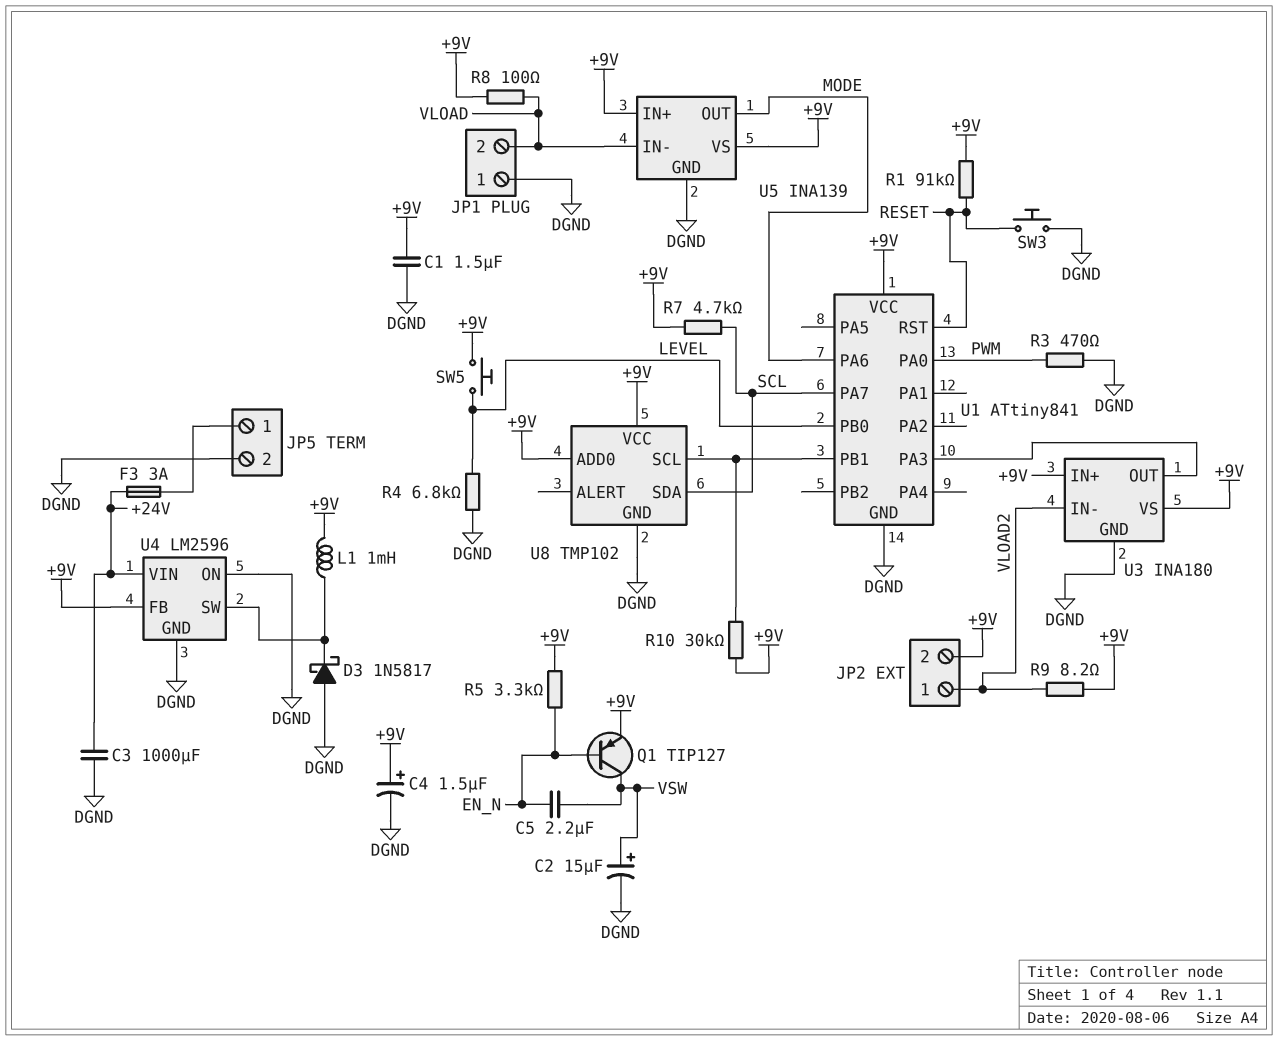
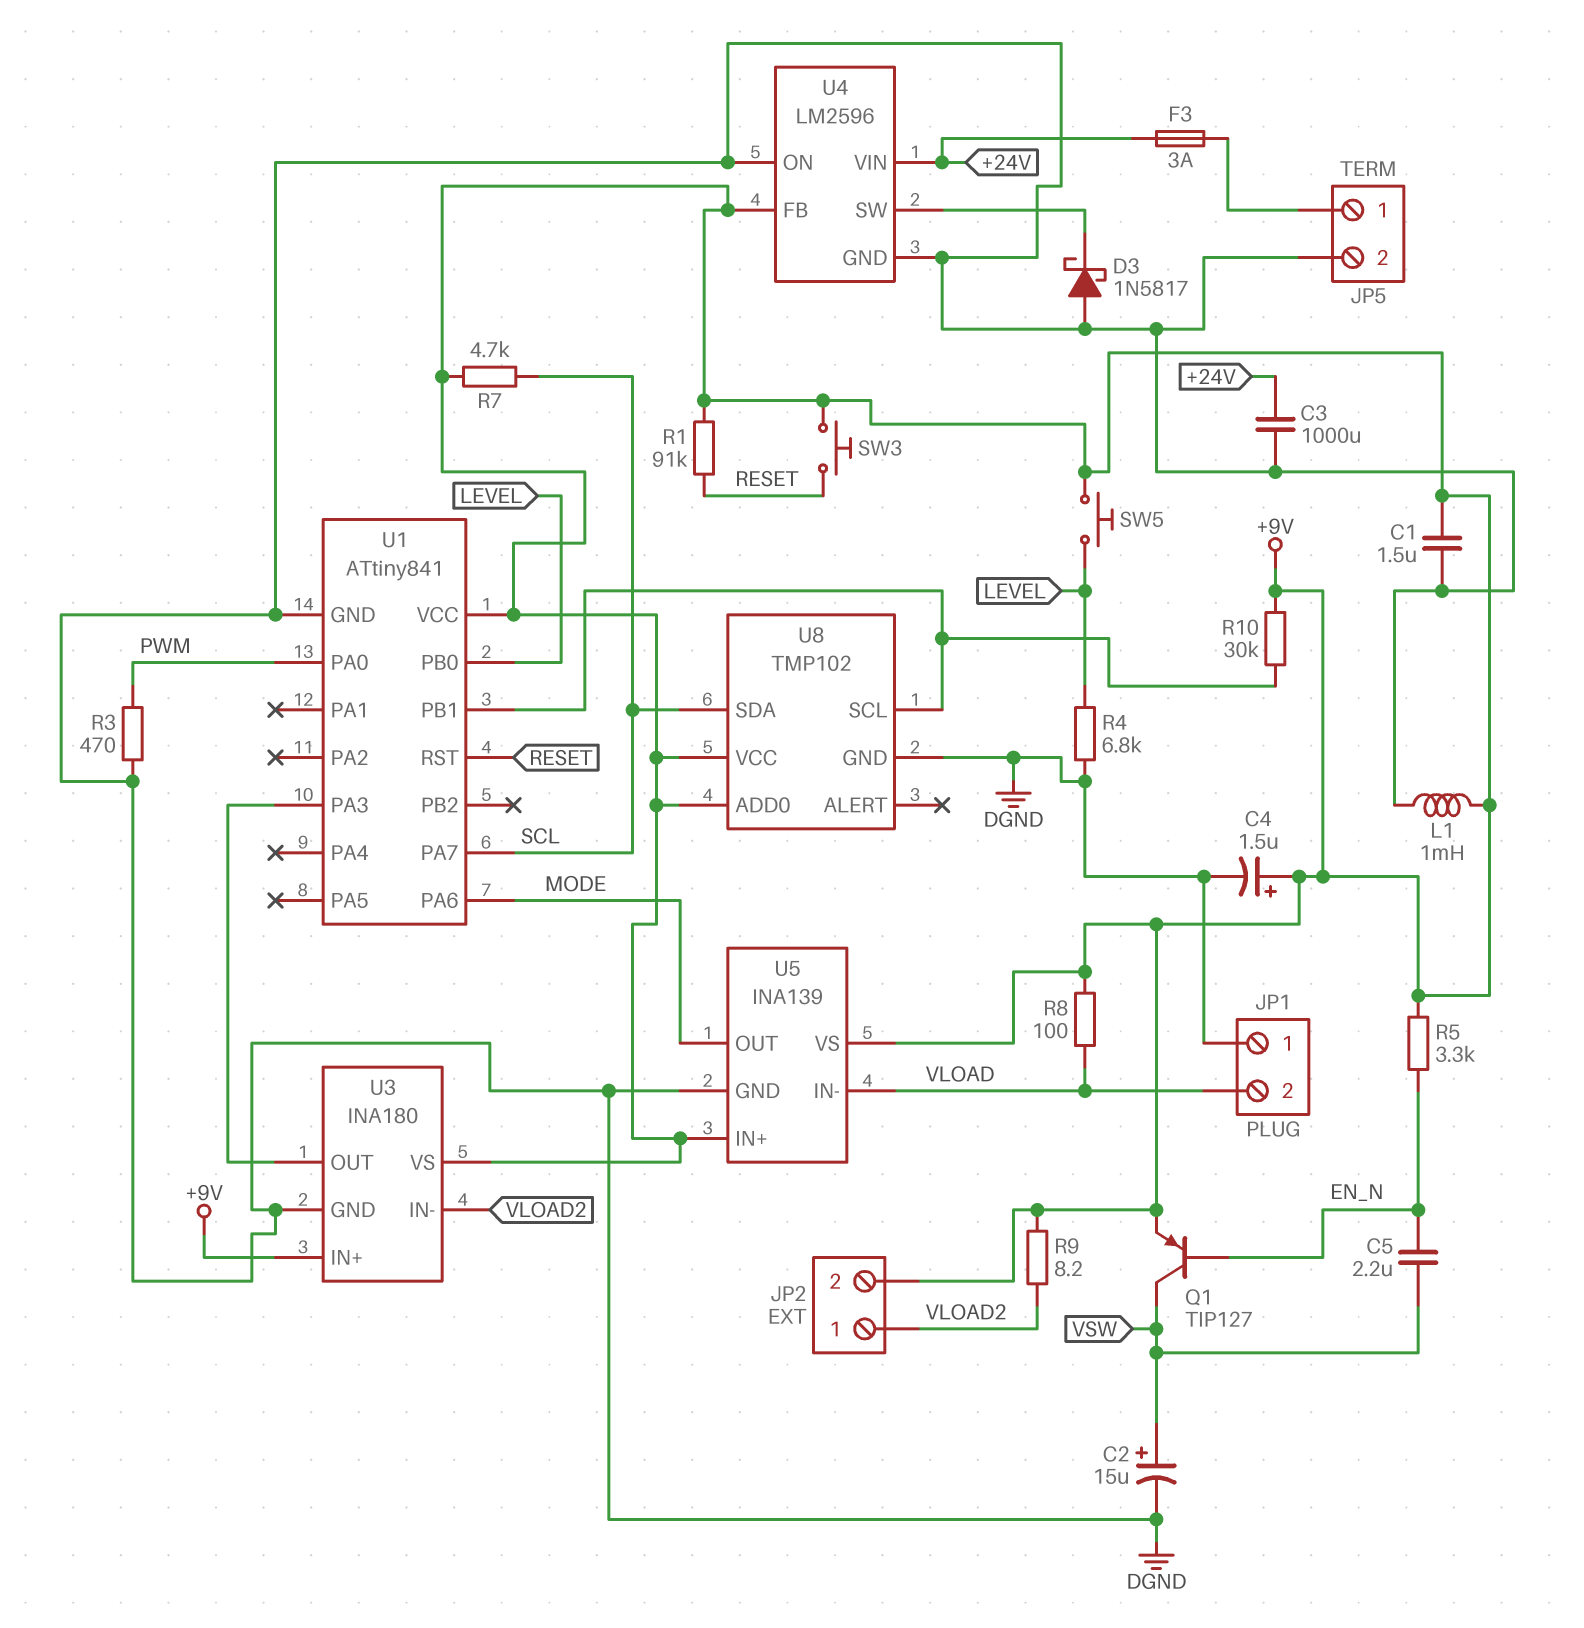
L1: 1mH (+9V, U4/SW) -> 1mH (+9V, DGND)
SW3: button (DGND, RESET) -> button (+9V, RESET)

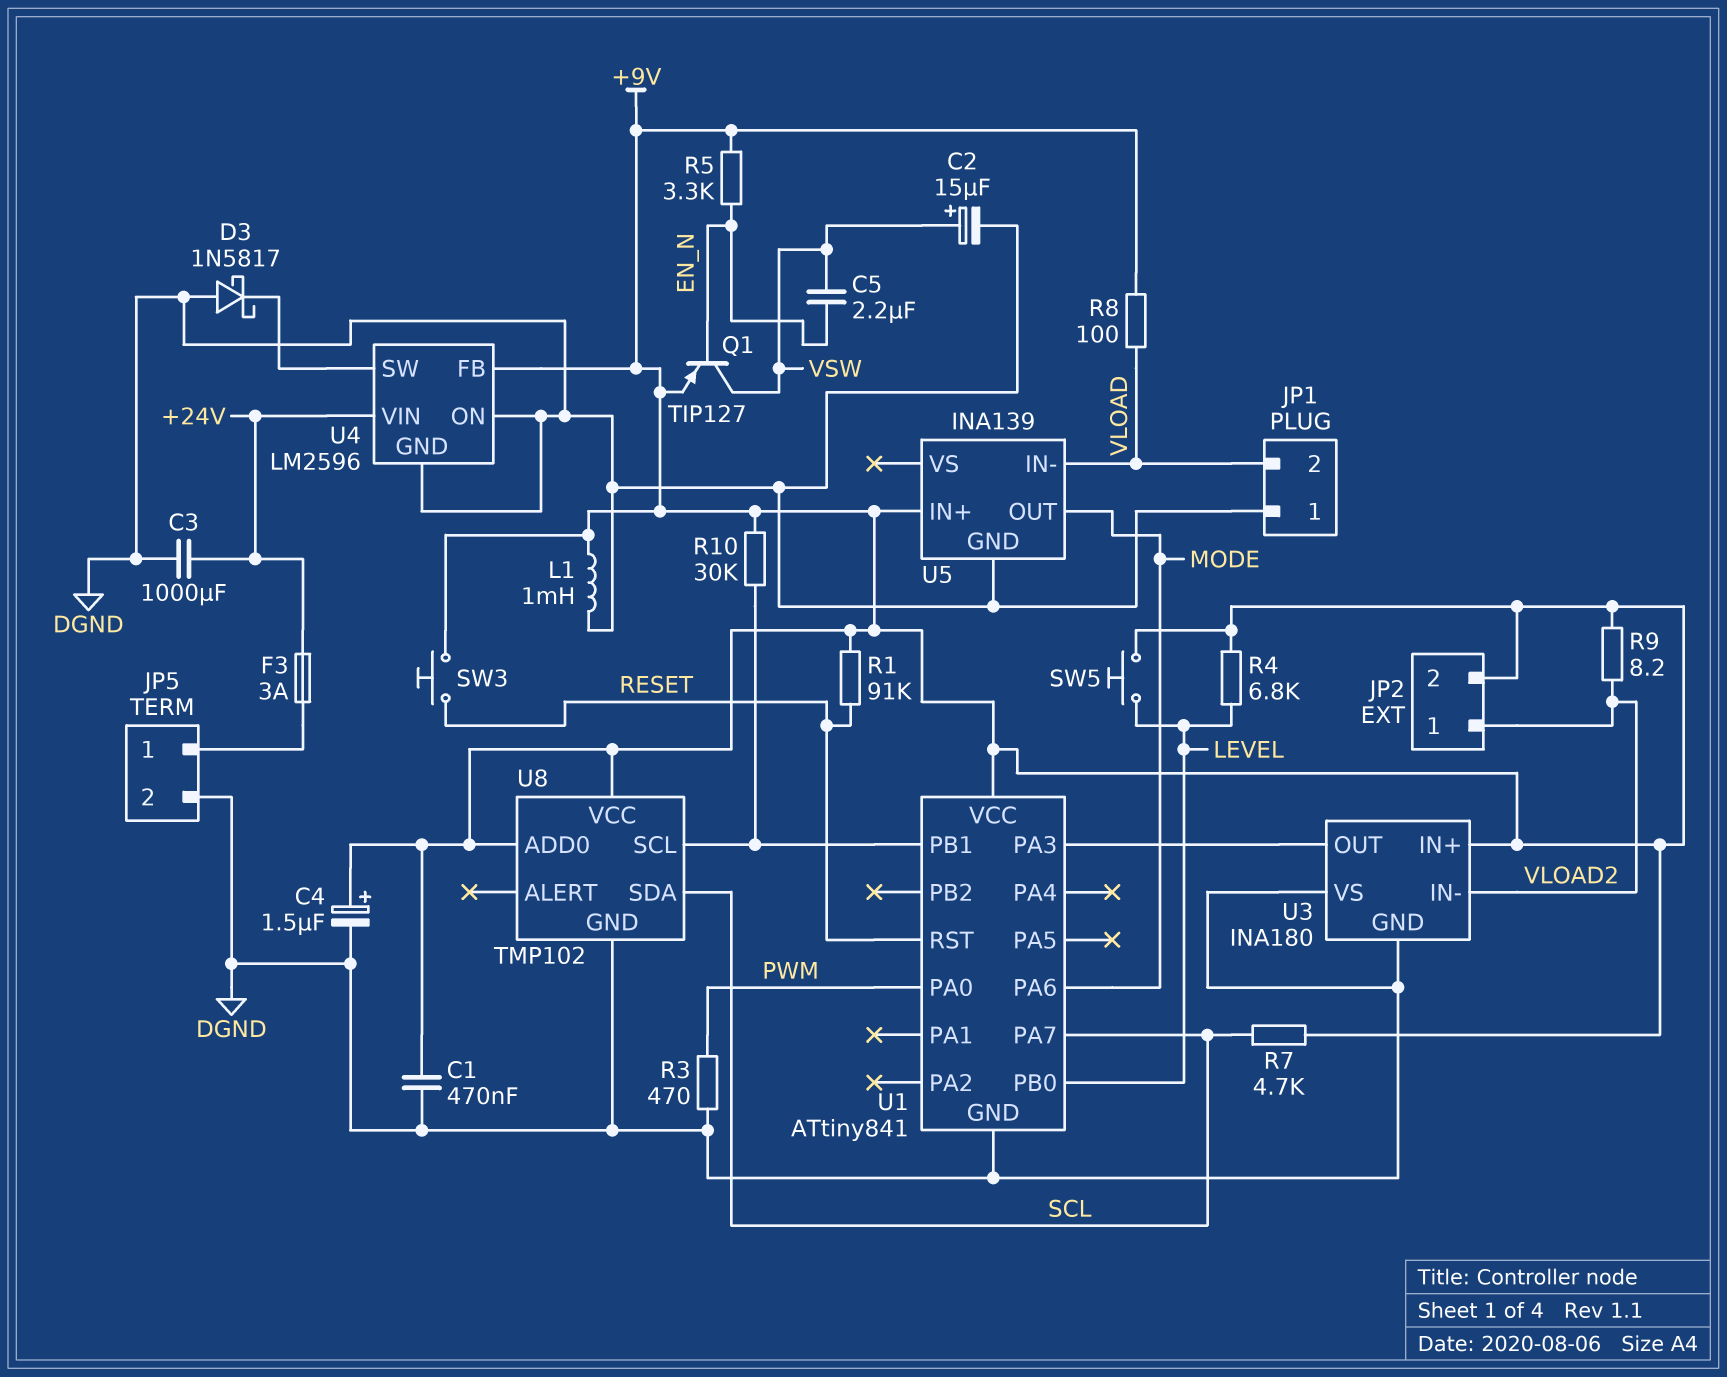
C1: 1.5uF (+9V, DGND) -> 470nF (+9V, DGND)
R4: 6.8k (DGND, LEVEL) -> 6.8k (+9V, LEVEL)
U3 pin VS: +9V -> DGND
U5 pin VS: +9V -> none

